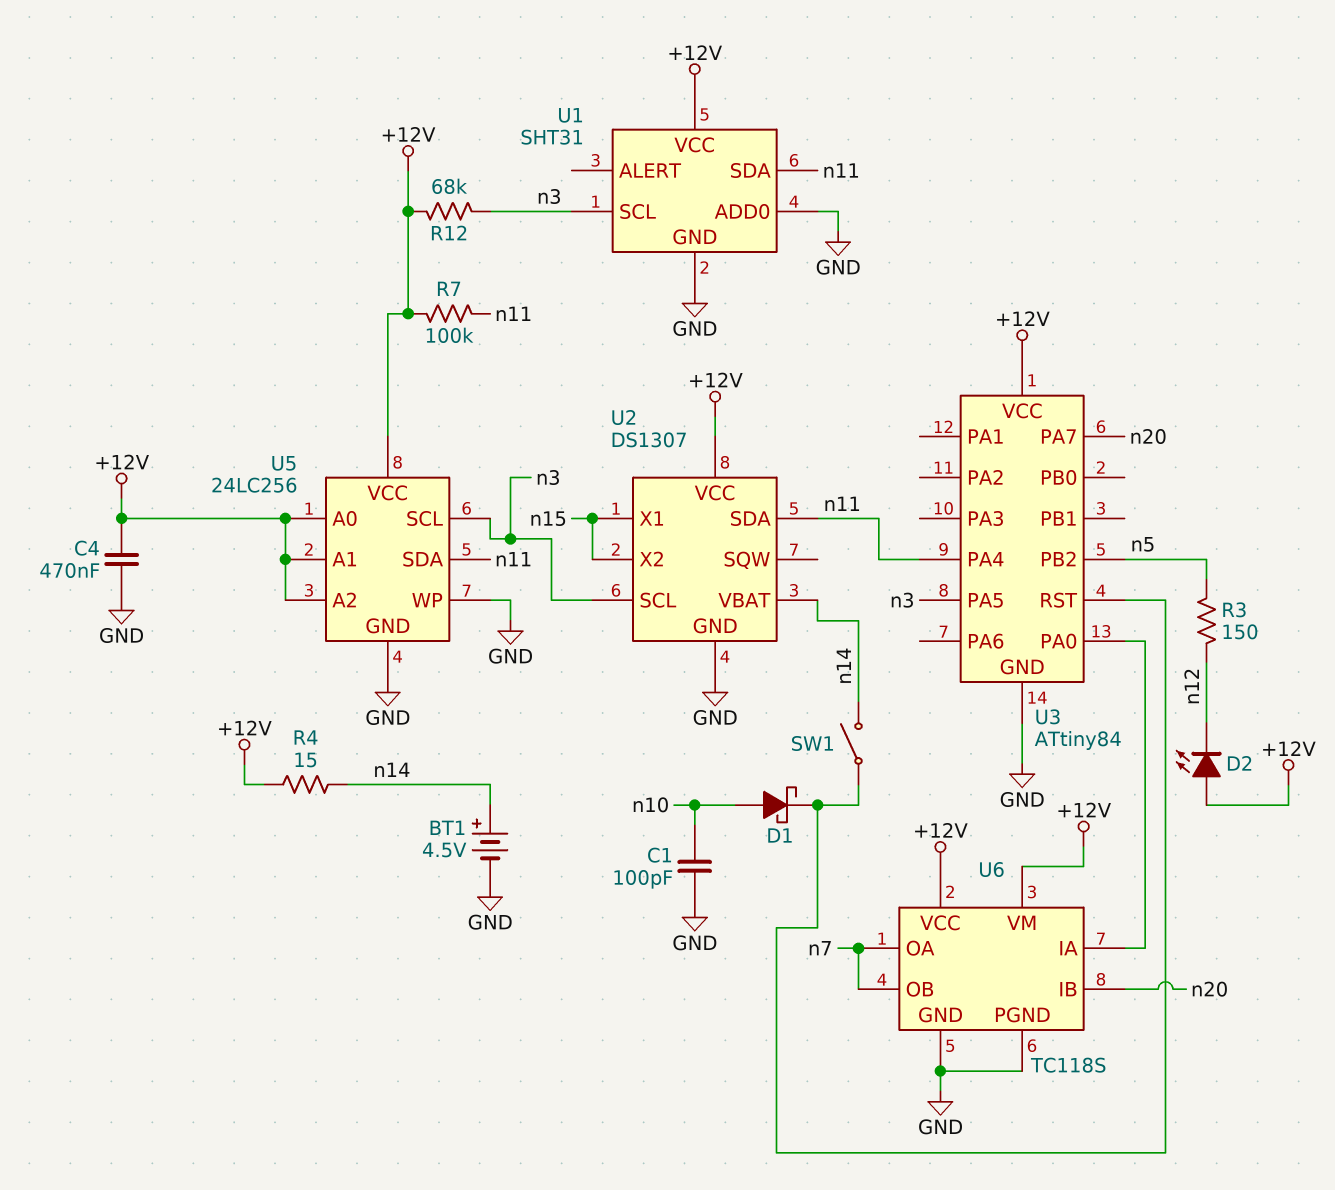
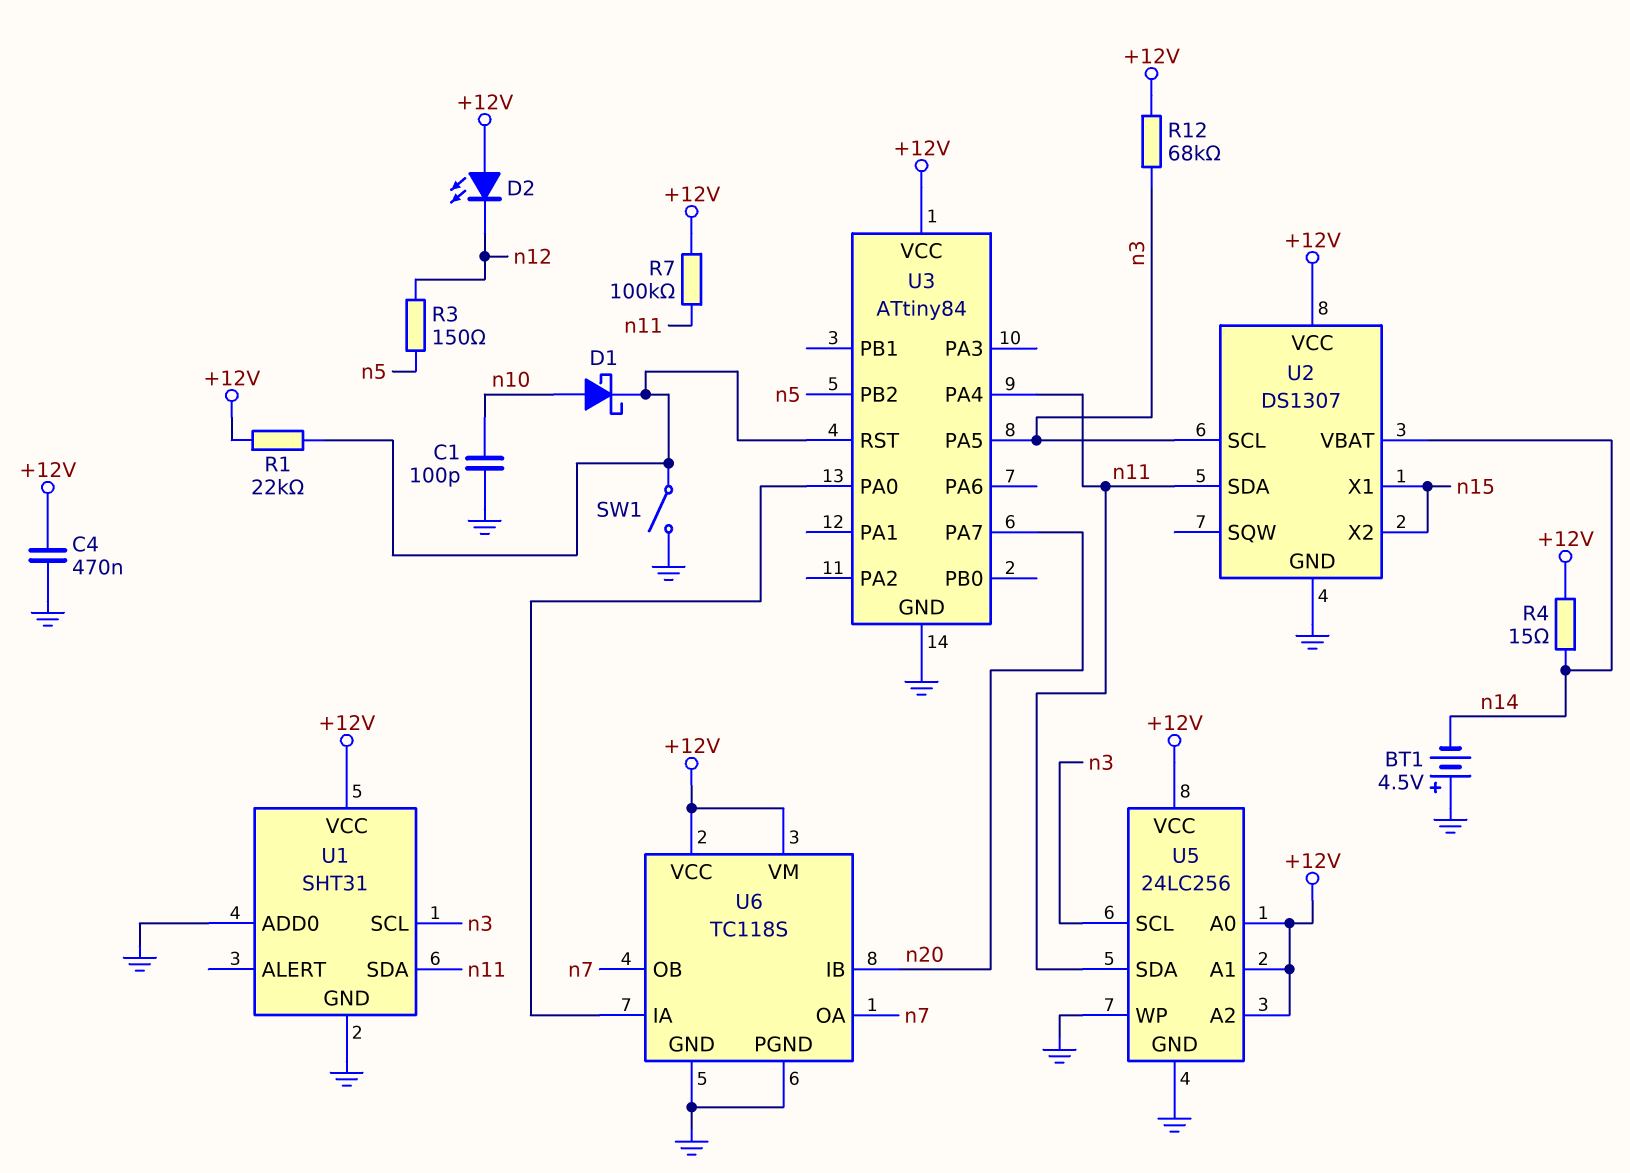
BT1: 4.5V (plus n14, minus GND) -> 4.5V (plus GND, minus n14)
R1: none -> 22k (+12V, U3/RST)
SW1: switch (U3/RST, n14) -> switch (GND, U3/RST)

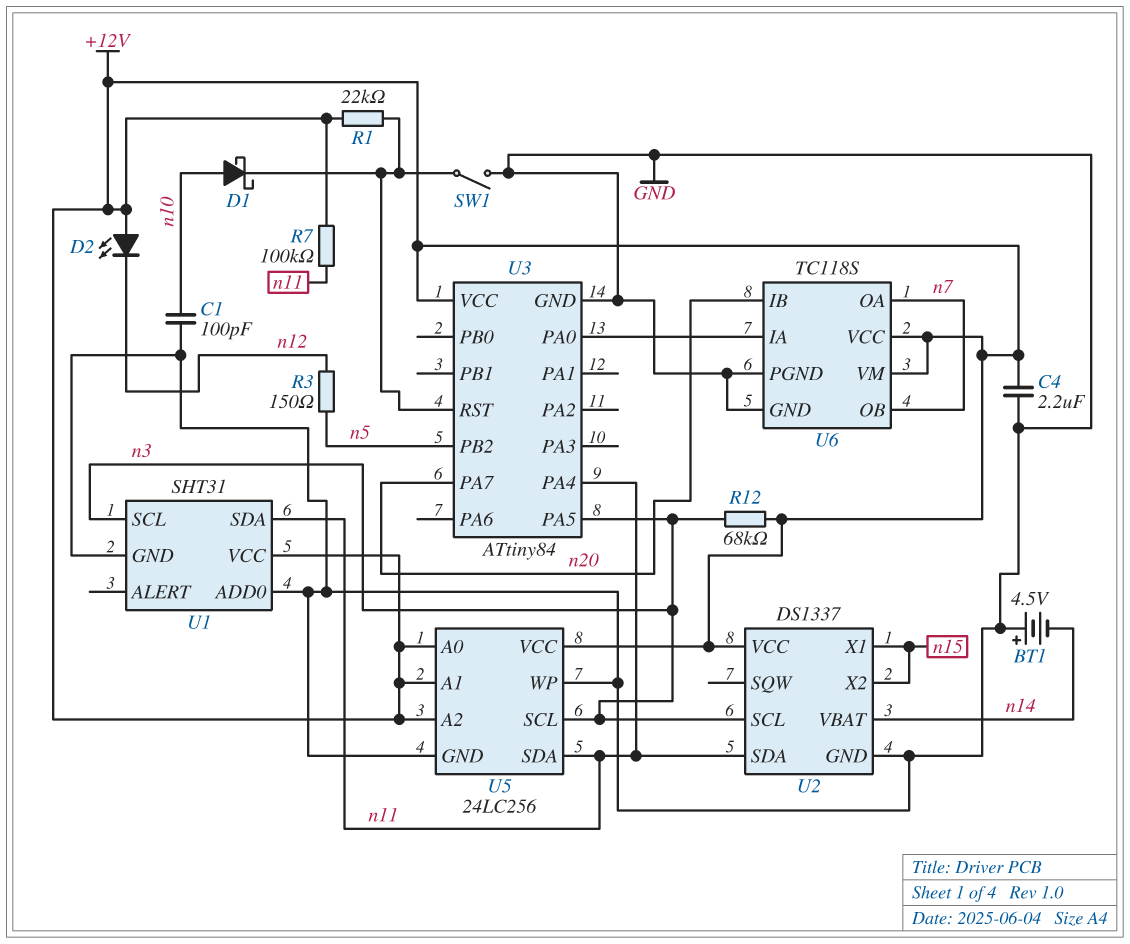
C4: 470nF (+12V, GND) -> 2.2uF (+12V, GND)
R4: 15 (+12V, n14) -> none
U2: DS1307 -> DS1337

